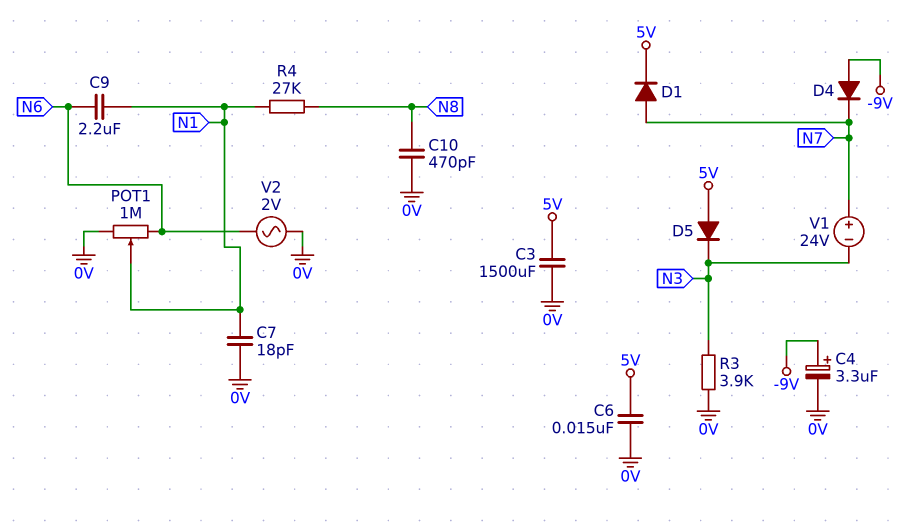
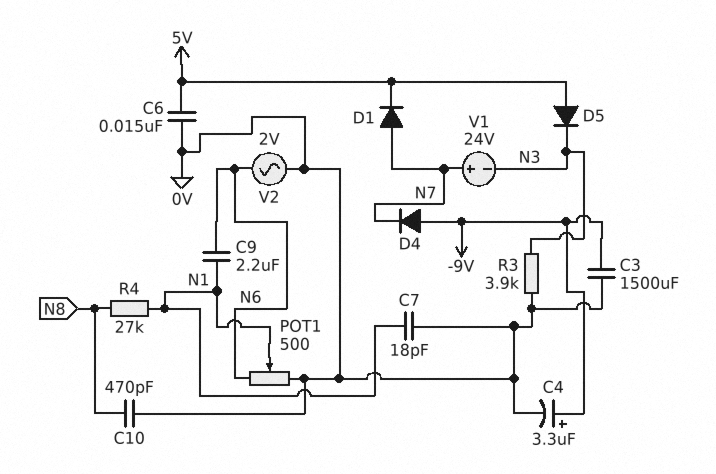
C3: 1500uF (0V, 5V) -> 1500uF (-9V, 0V)
POT1: 1M (0V, N6, wiper N1) -> 500 (0V, N6, wiper N1)

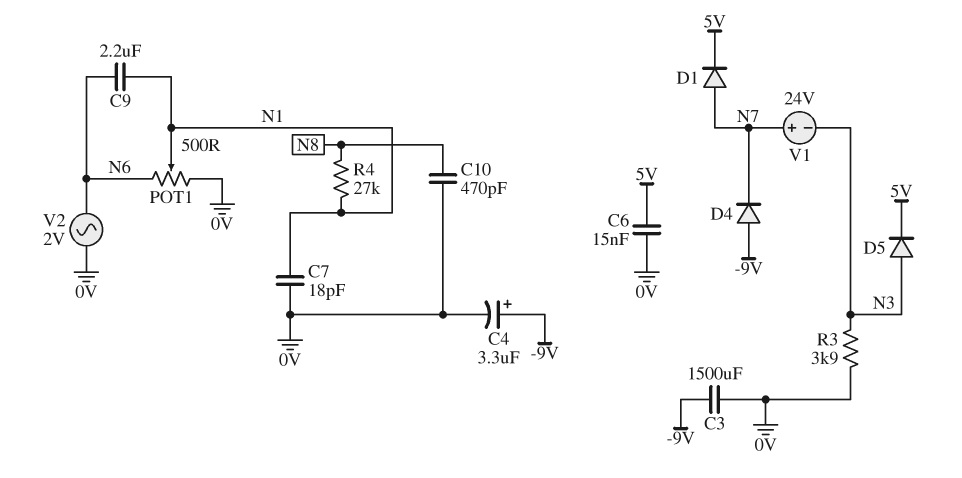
D5: diode (A 5V, K N3) -> diode (A N3, K 5V)

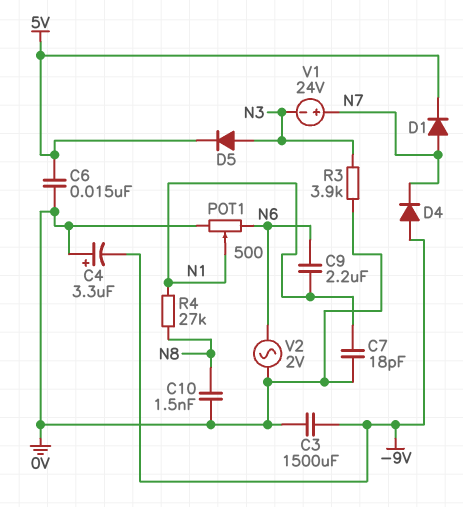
C4: 3.3uF (plus -9V, minus 0V) -> 3.3uF (plus 0V, minus -9V)
C10: 470pF (0V, N8) -> 1.5nF (0V, N8)

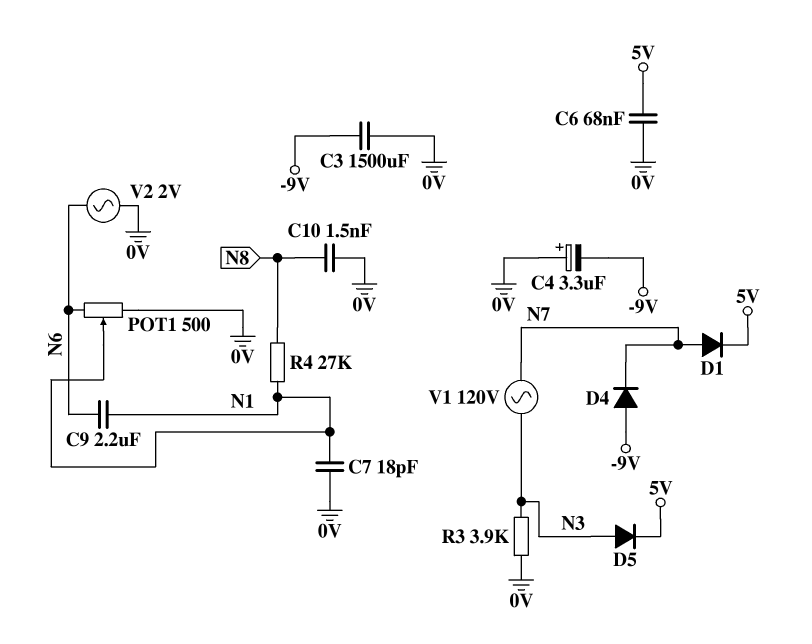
C6: 15nF (0V, 5V) -> 68nF (0V, 5V)
V1: 24V (plus N7, minus N3) -> AC 120V (N3, N7)

